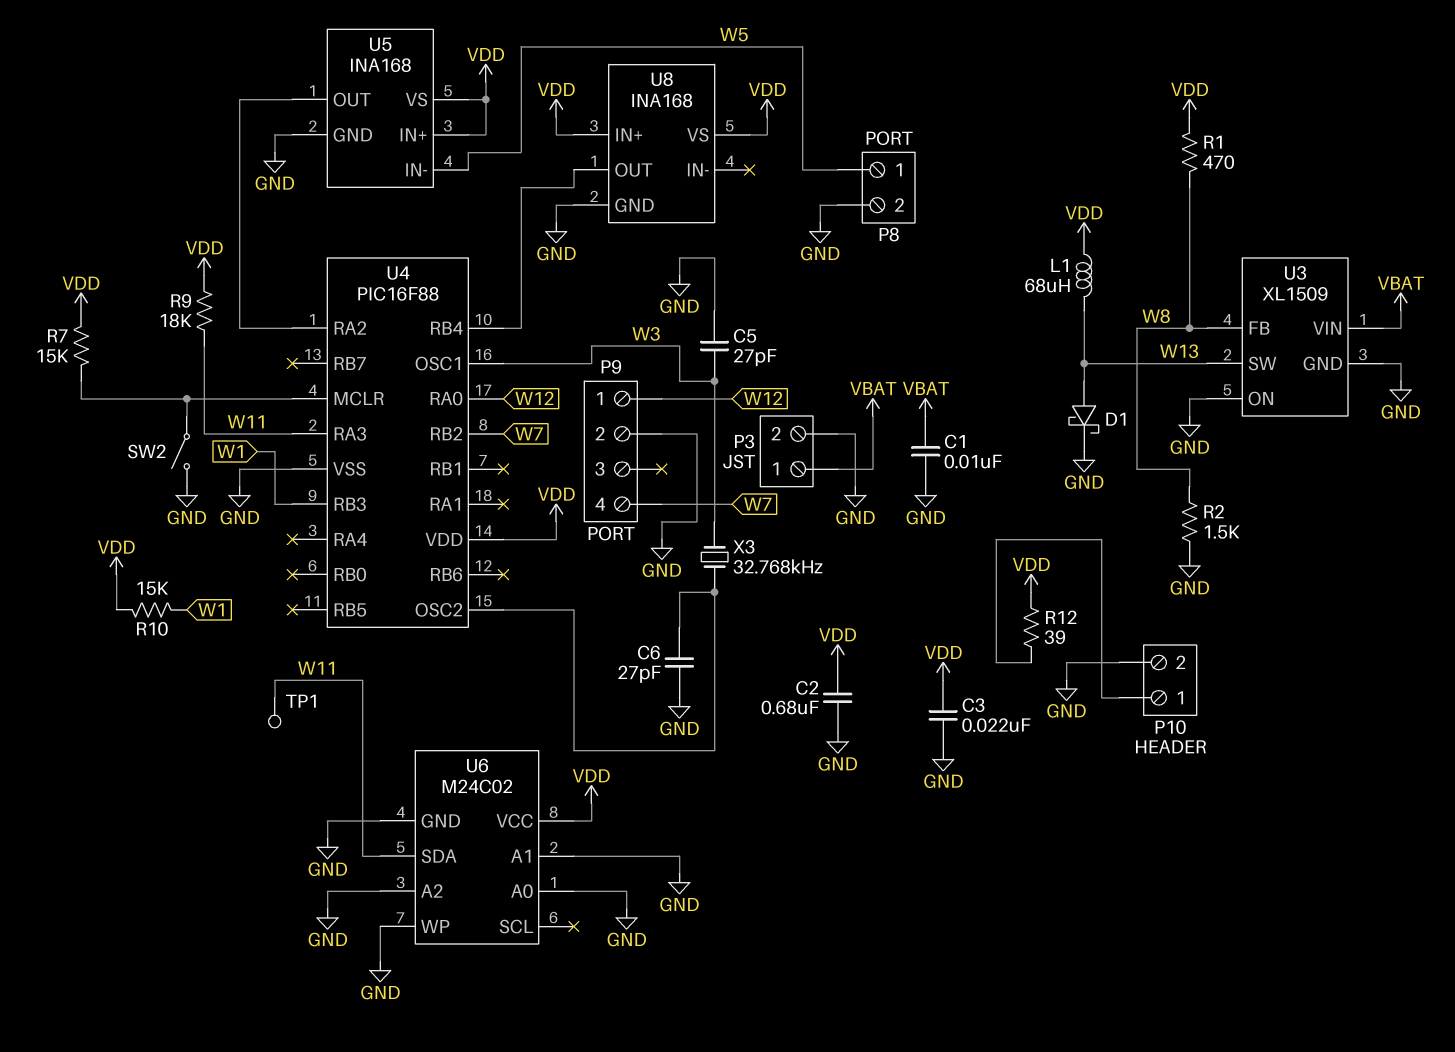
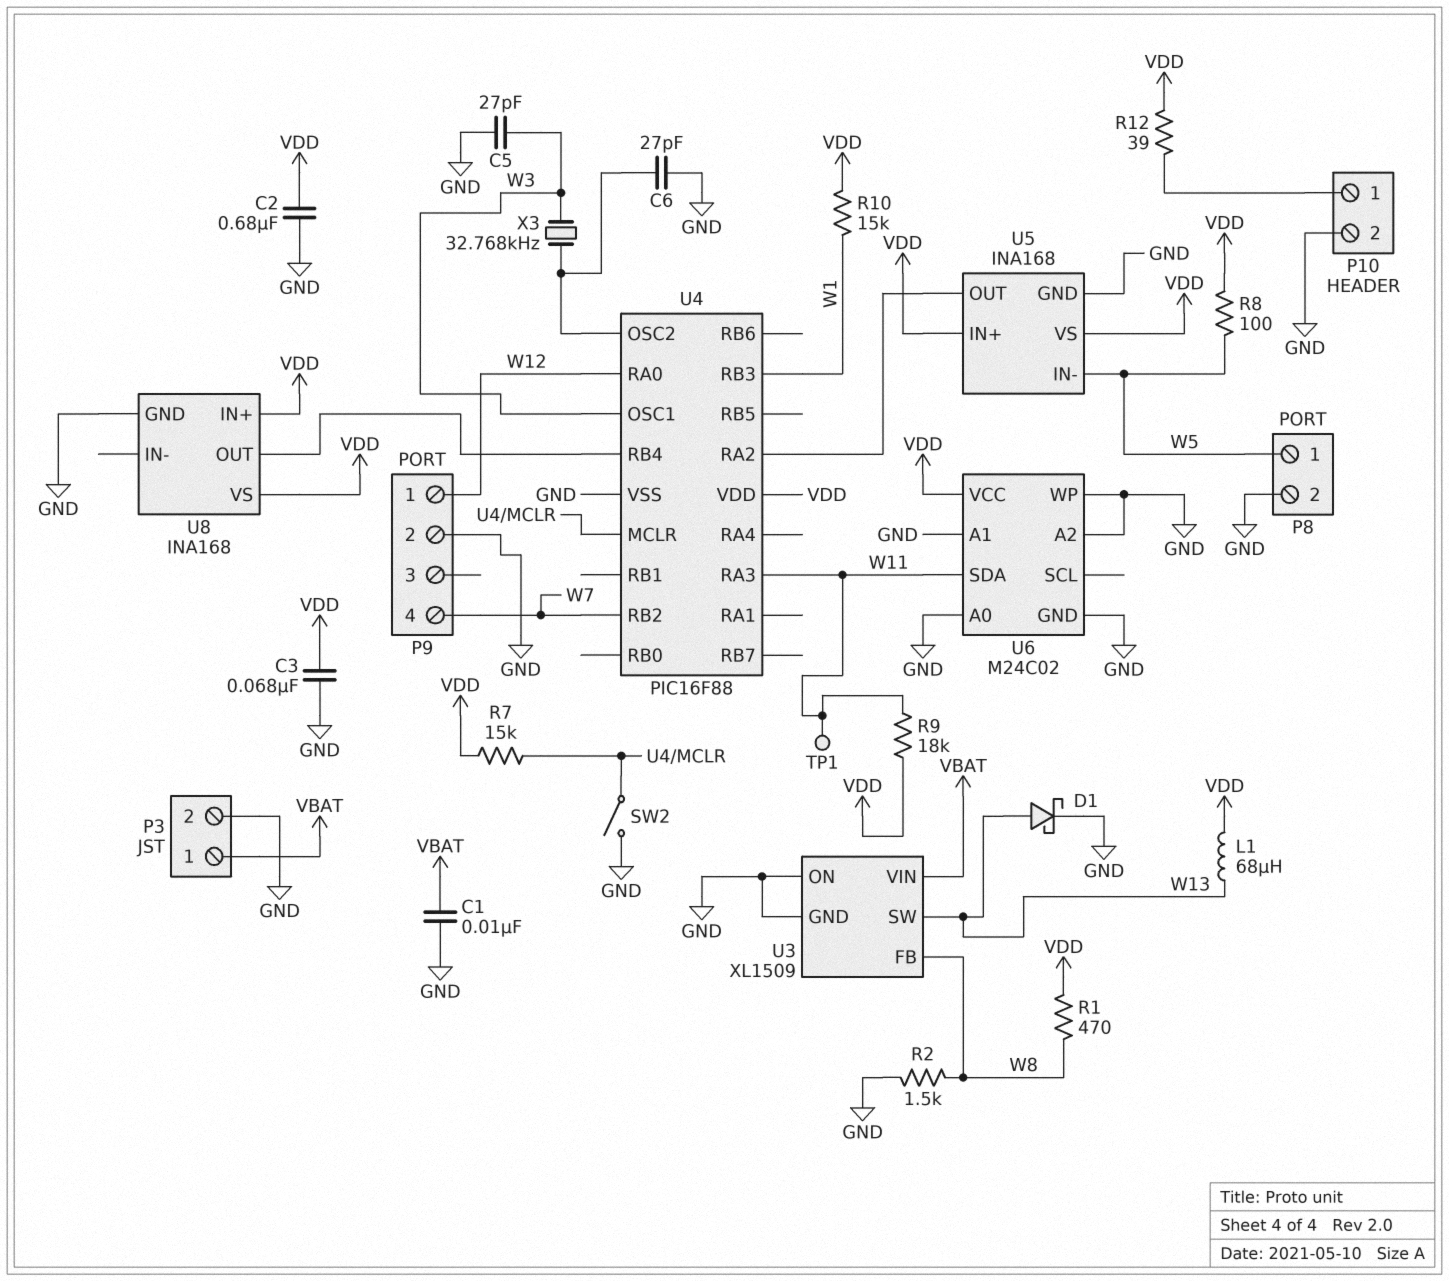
C3: 22nF (GND, VDD) -> 68nF (GND, VDD)
R8: none -> 100 (VDD, W5)

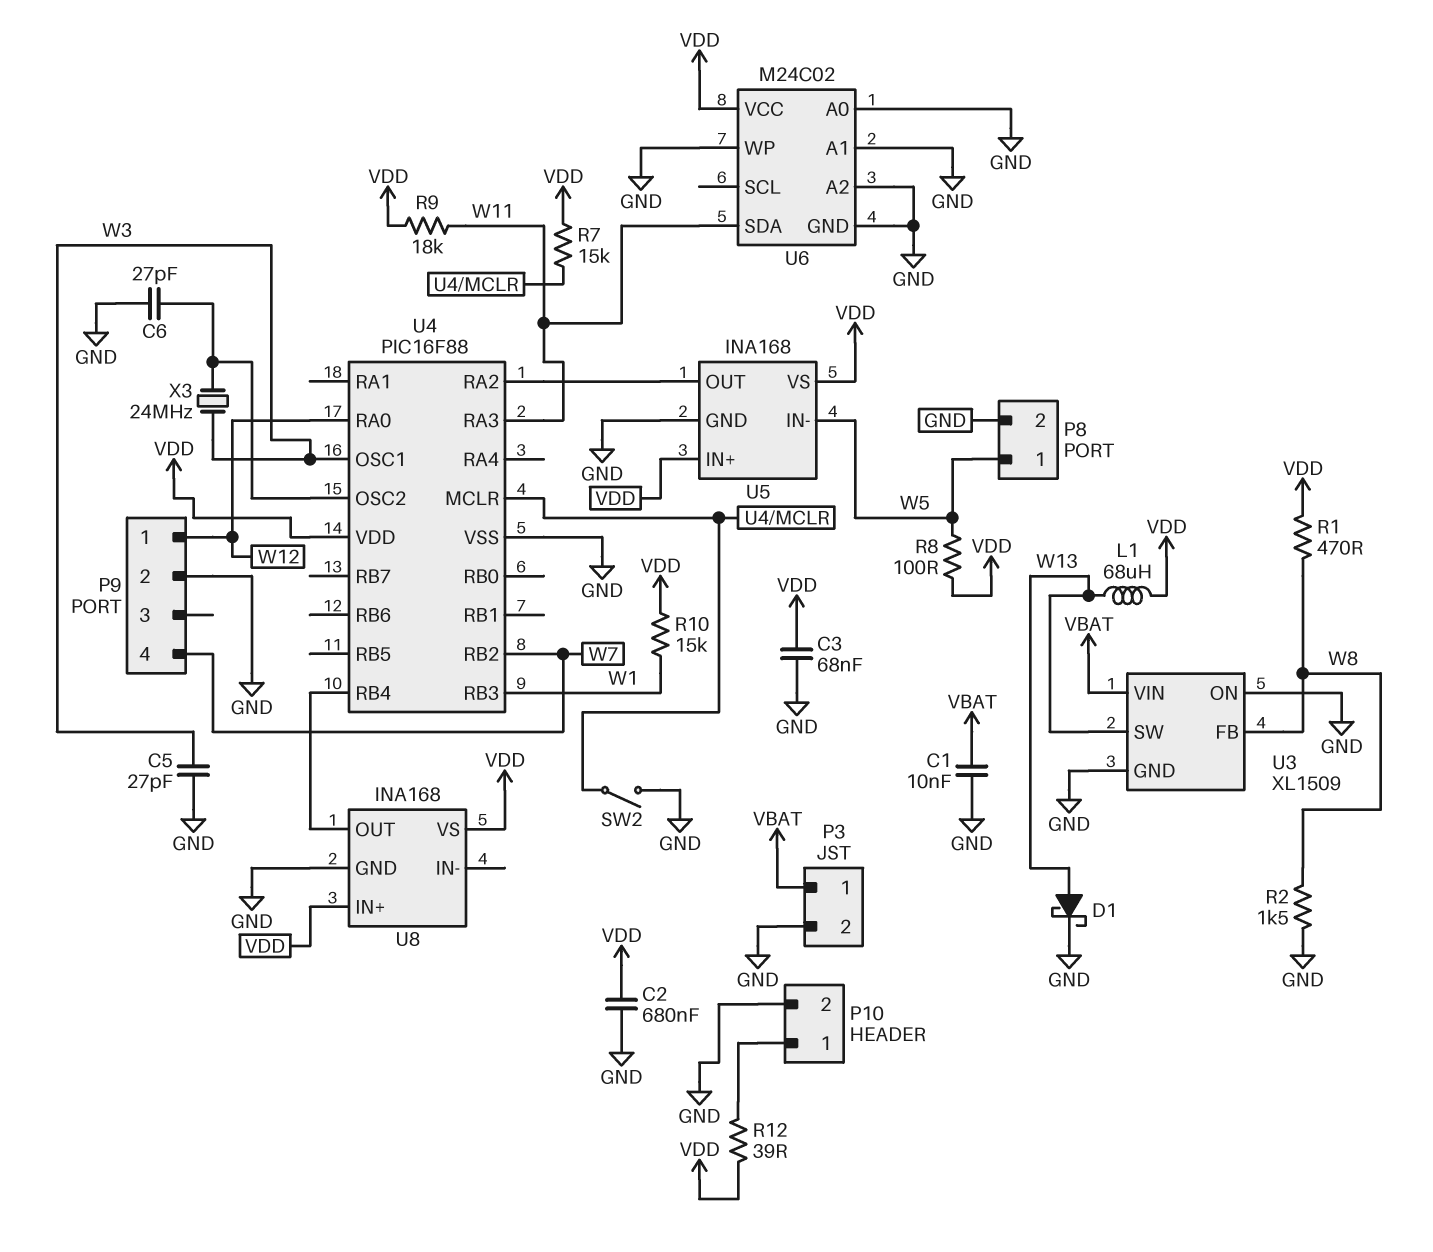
TP1: test point (W11) -> none
X3: 32.768kHz (U4/OSC2, W3) -> 24MHz (U4/OSC2, W3)

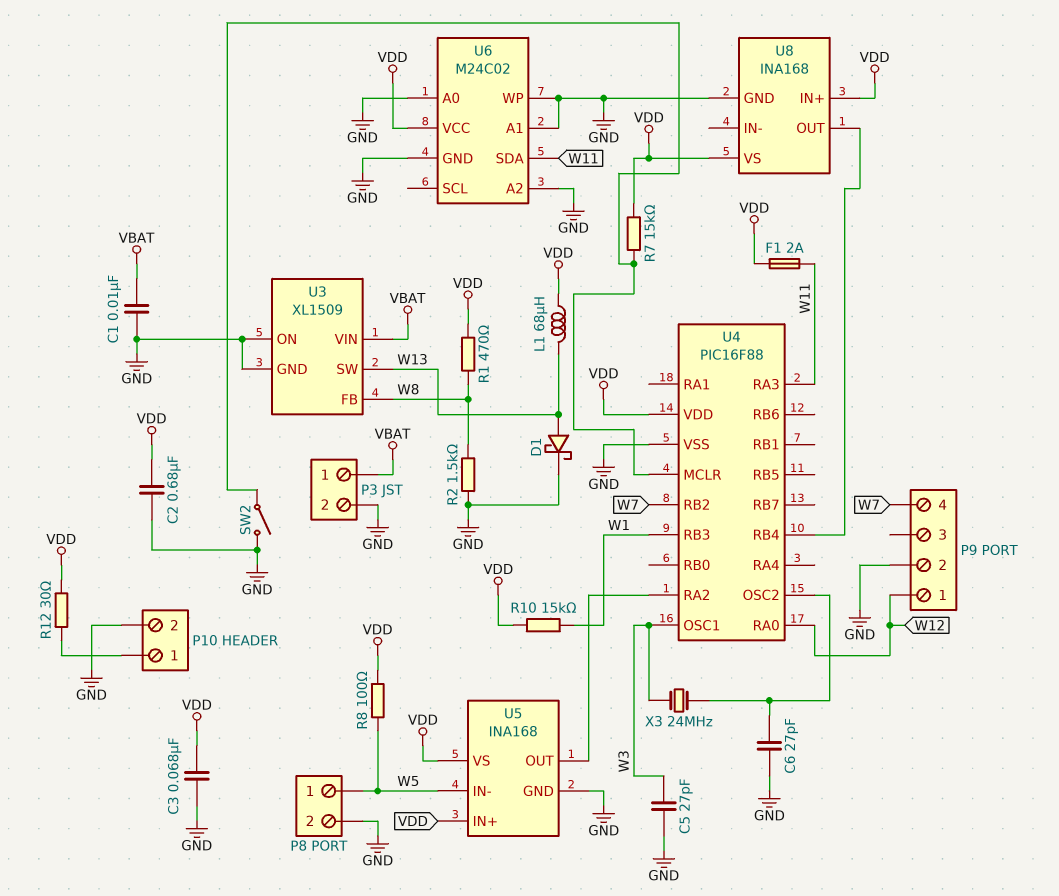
F1: none -> 2A (VDD, W11)
R9: 18k (VDD, W11) -> none
R12: 39 (P10/1, VDD) -> 30 (P10/1, VDD)

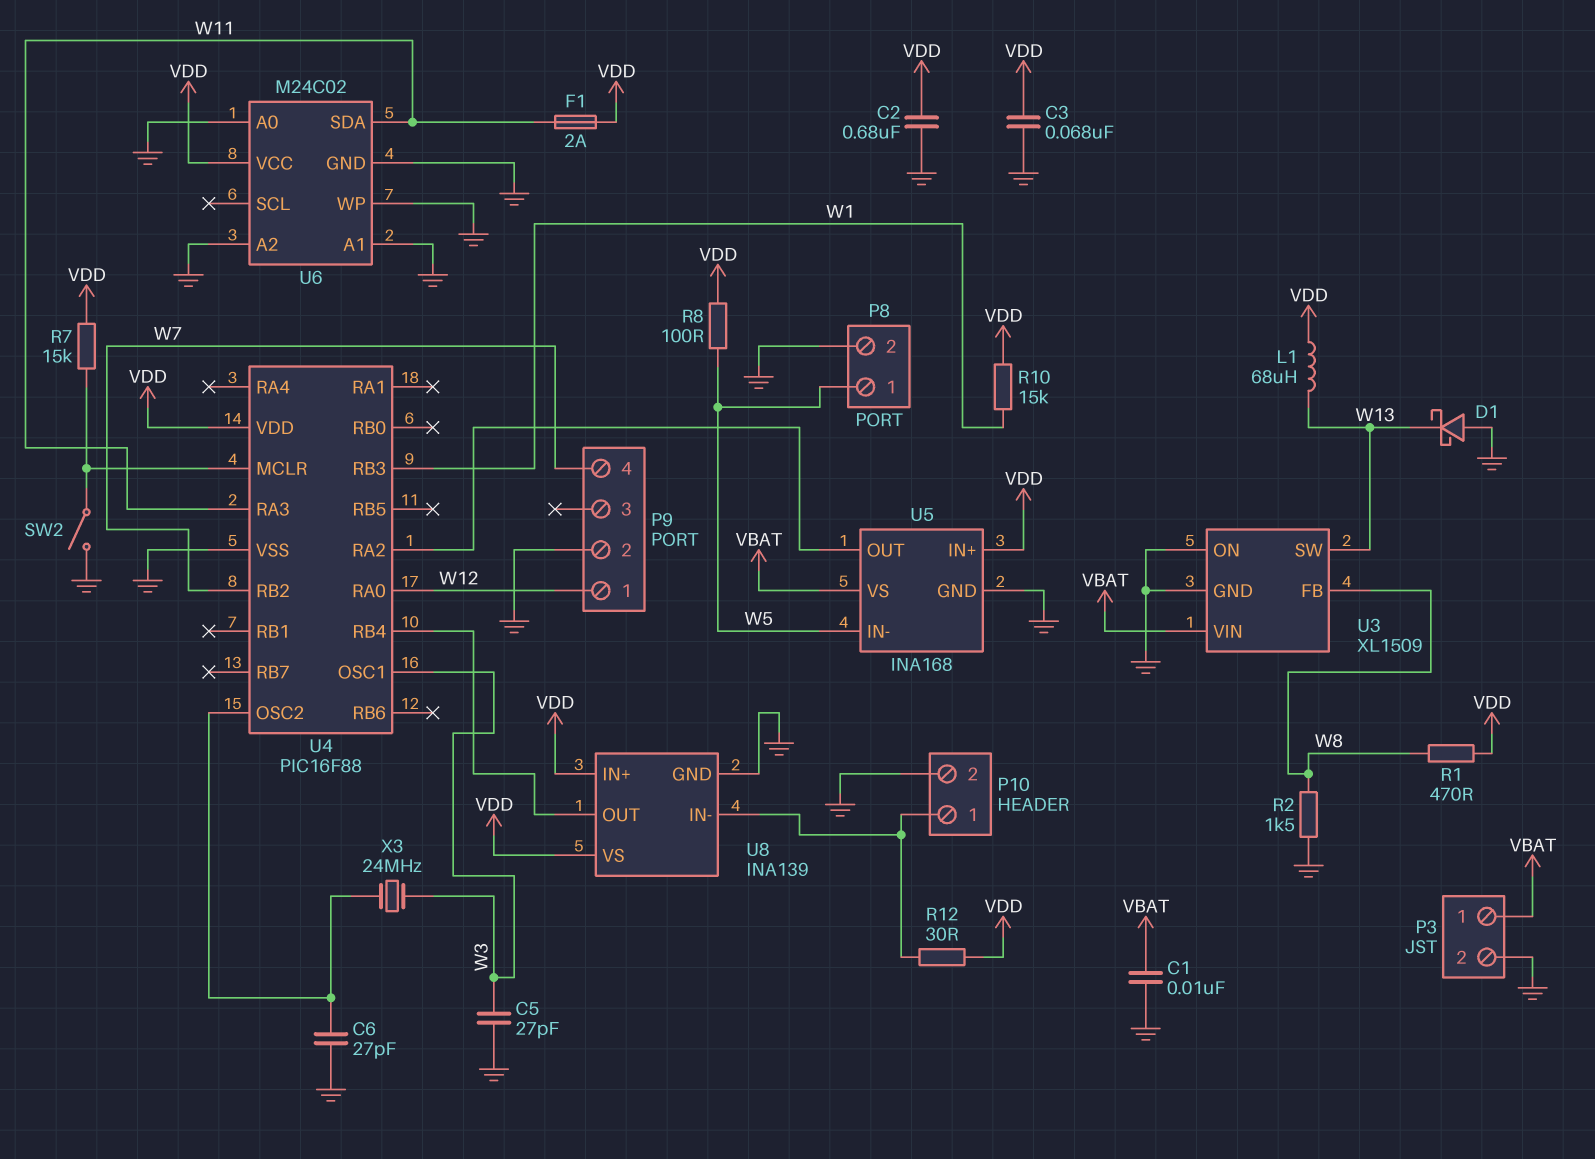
D1: schottky (A W13, K GND) -> schottky (A GND, K W13)
U5 pin VS: VDD -> VBAT
U8: INA168 -> INA139
U8 pin IN-: none -> P10/1

